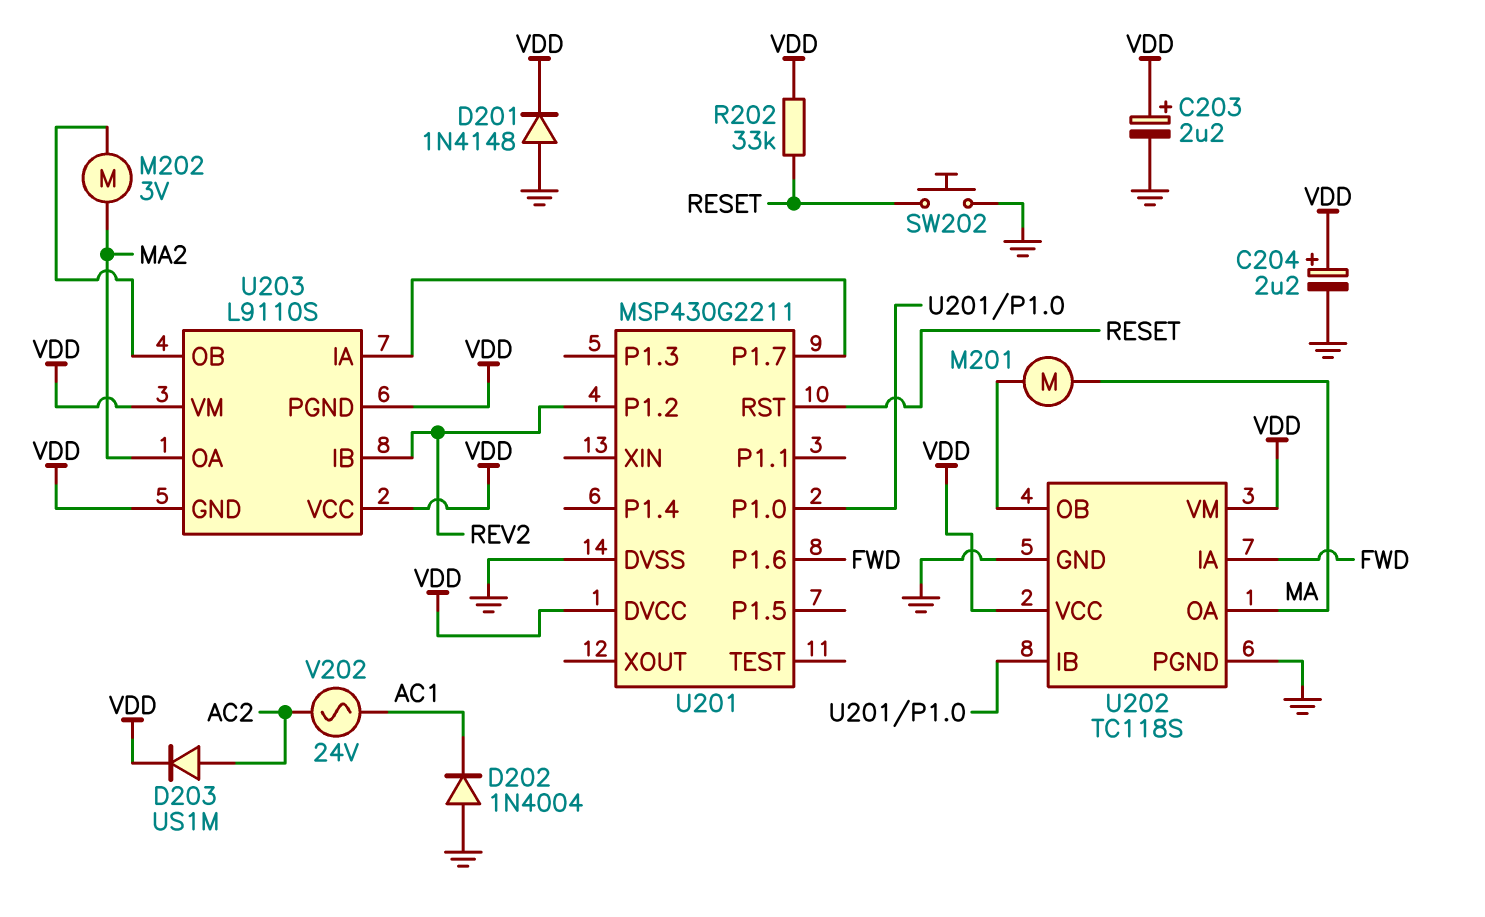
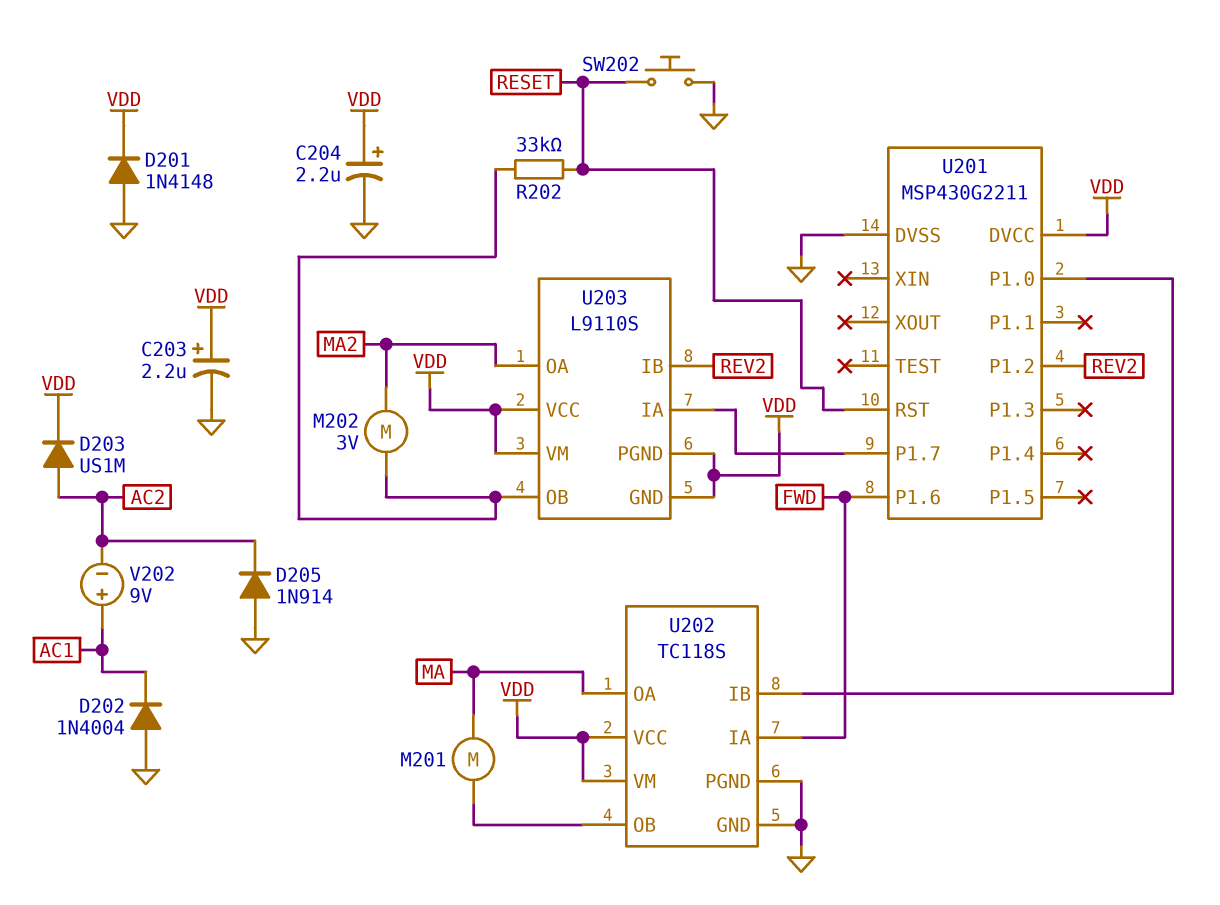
D205: none -> diode 1N914 (A GND, K AC2)
R202: 33k (RESET, VDD) -> 33k (RESET, U203/OB)
V202: AC 24V (AC1, AC2) -> 9V (plus AC1, minus AC2)

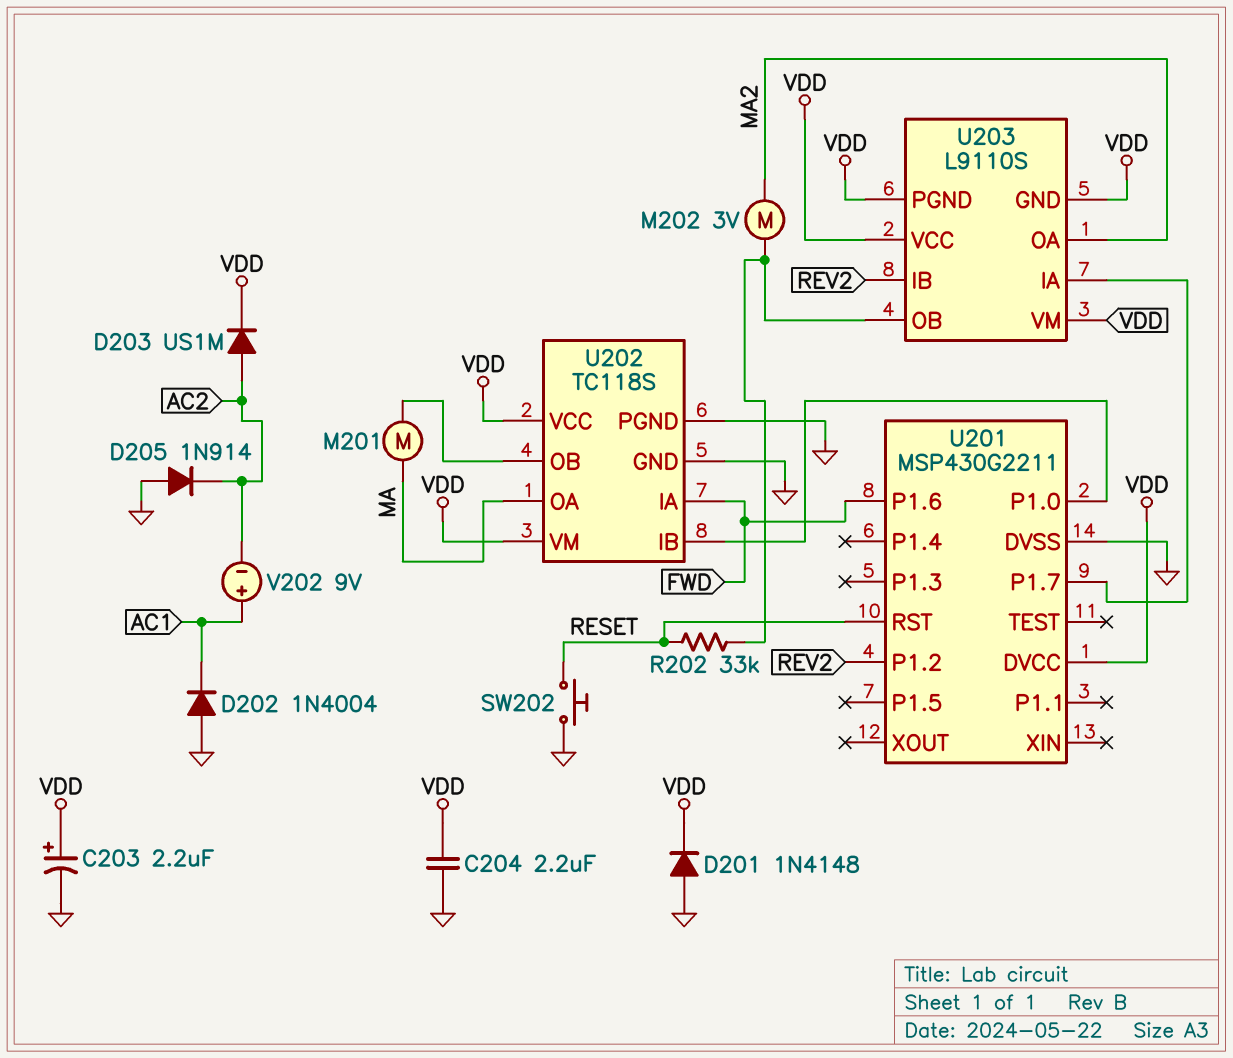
C204: 2.2uF (plus VDD, minus GND) -> 2.2uF (GND, VDD)

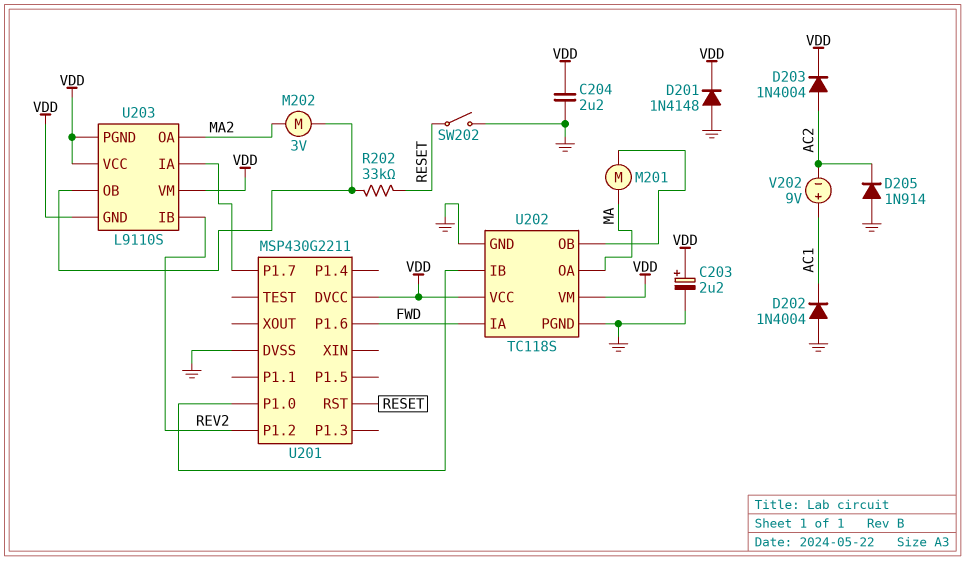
D203: diode US1M (A AC2, K VDD) -> diode 1N4004 (A AC2, K VDD)
SW202: button (GND, RESET) -> switch (GND, RESET)

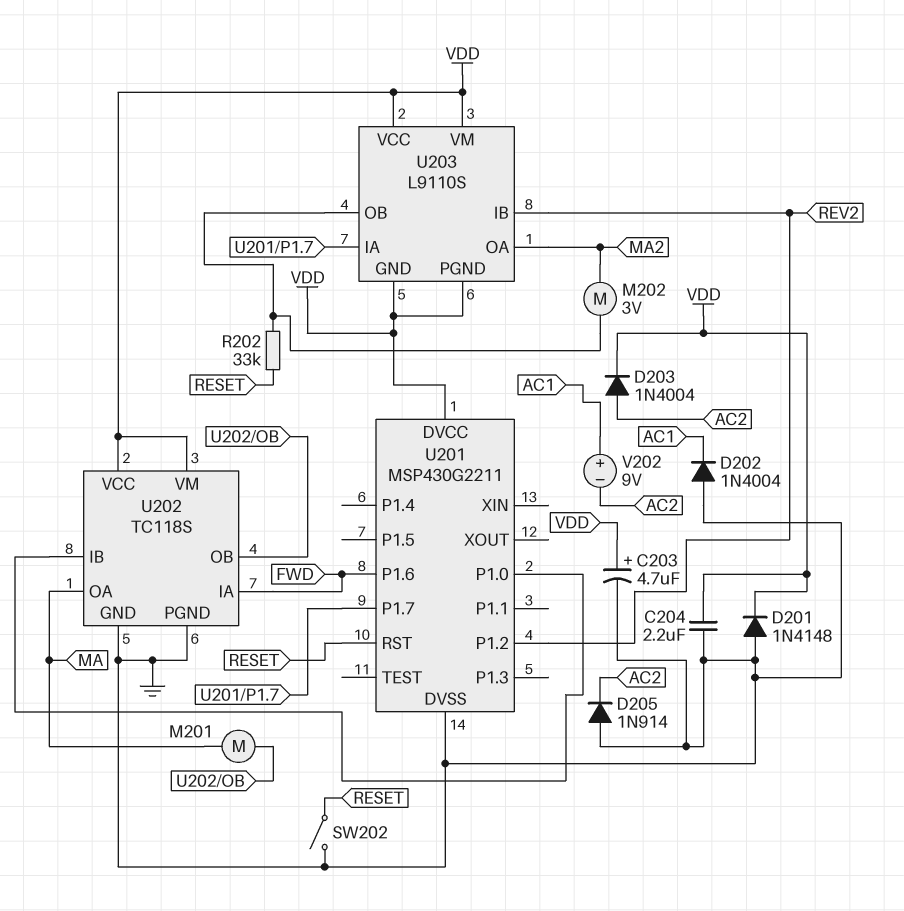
C203: 2.2uF (plus VDD, minus GND) -> 4.7uF (plus VDD, minus GND)

